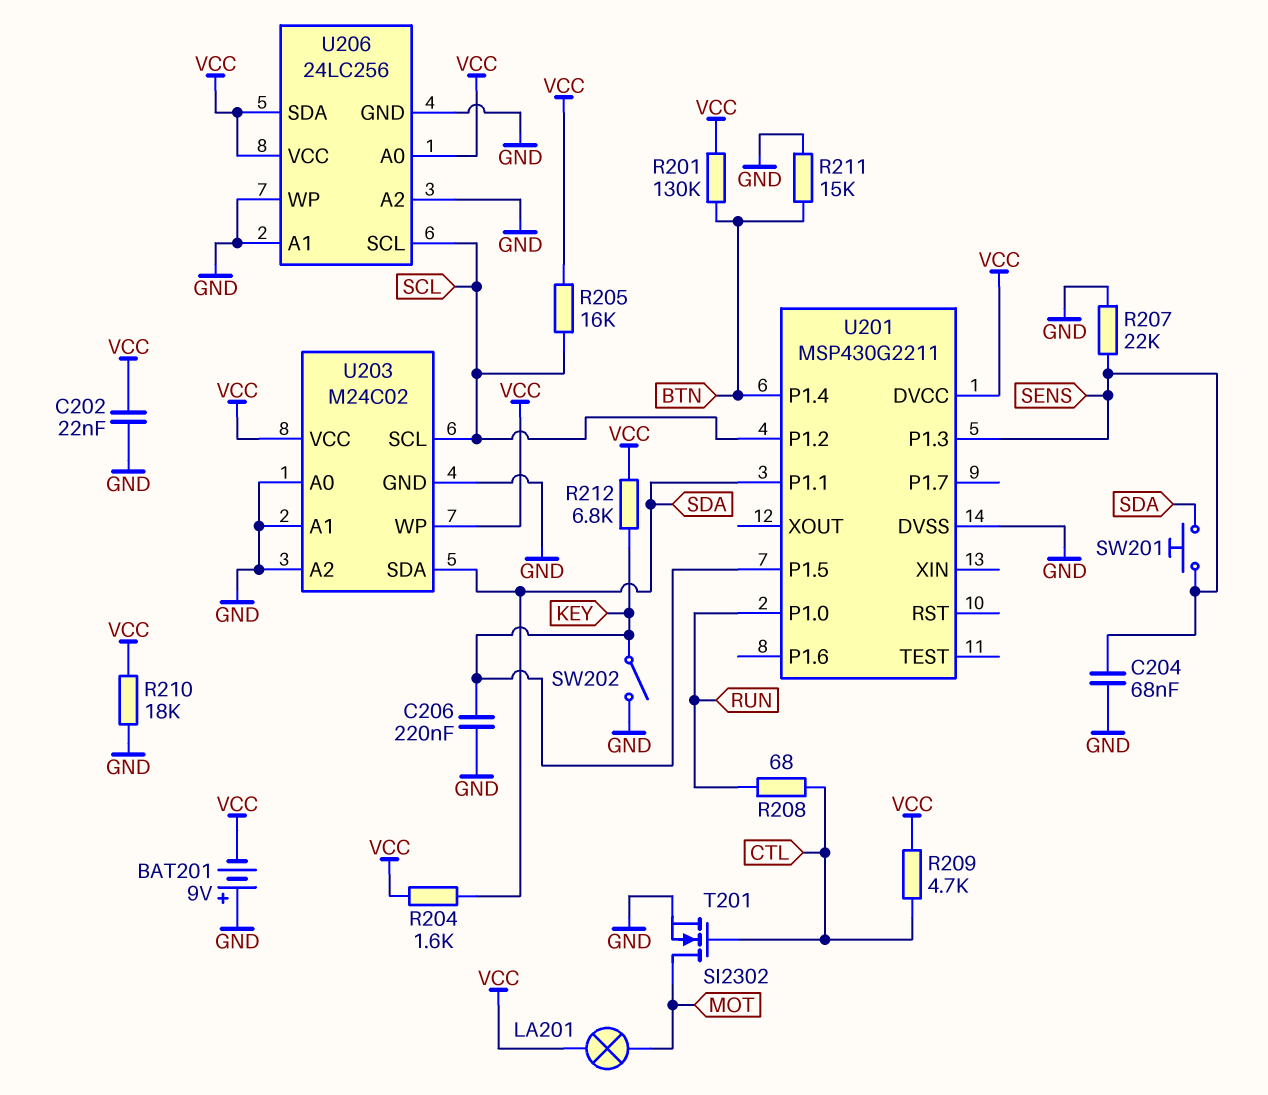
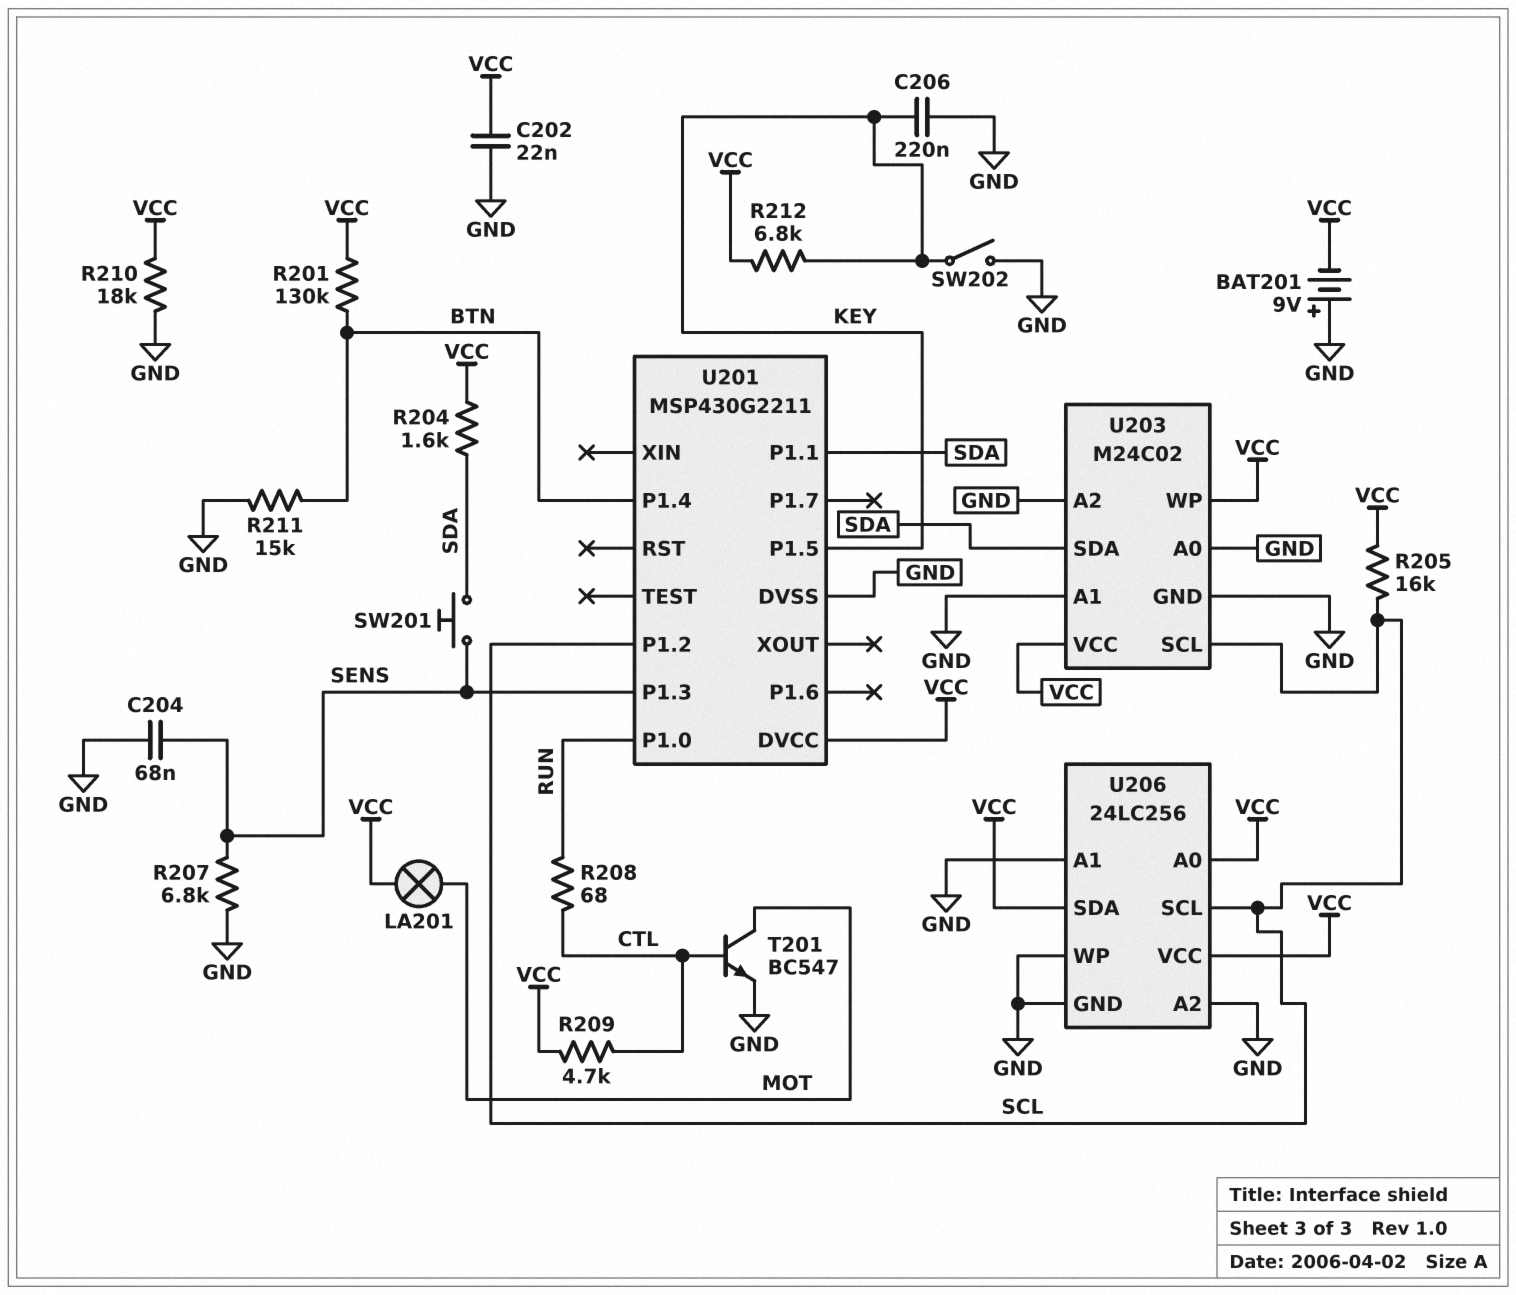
R207: 22k (GND, SENS) -> 6.8k (GND, SENS)
T201: NMOS SI2302 (G CTL, D MOT, S GND) -> NPN BC547 (B CTL, C MOT, E GND)

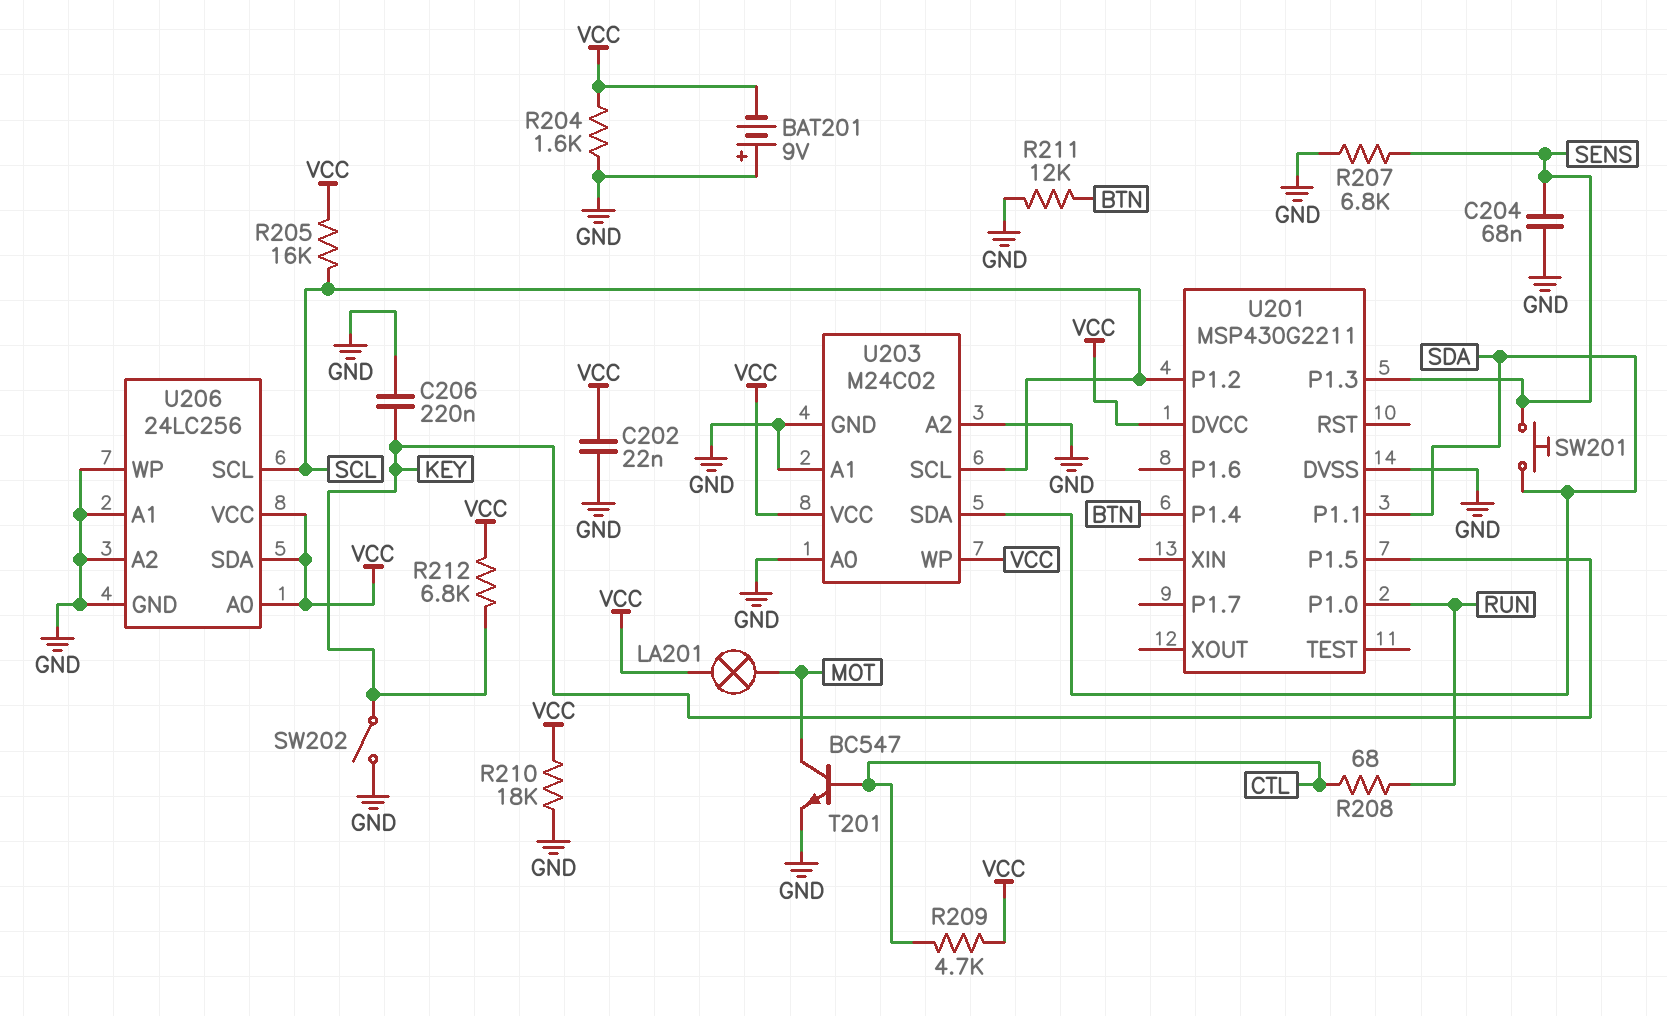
R201: 130k (BTN, VCC) -> none
R204: 1.6k (SDA, VCC) -> 1.6k (GND, VCC)
R211: 15k (BTN, GND) -> 12k (BTN, GND)

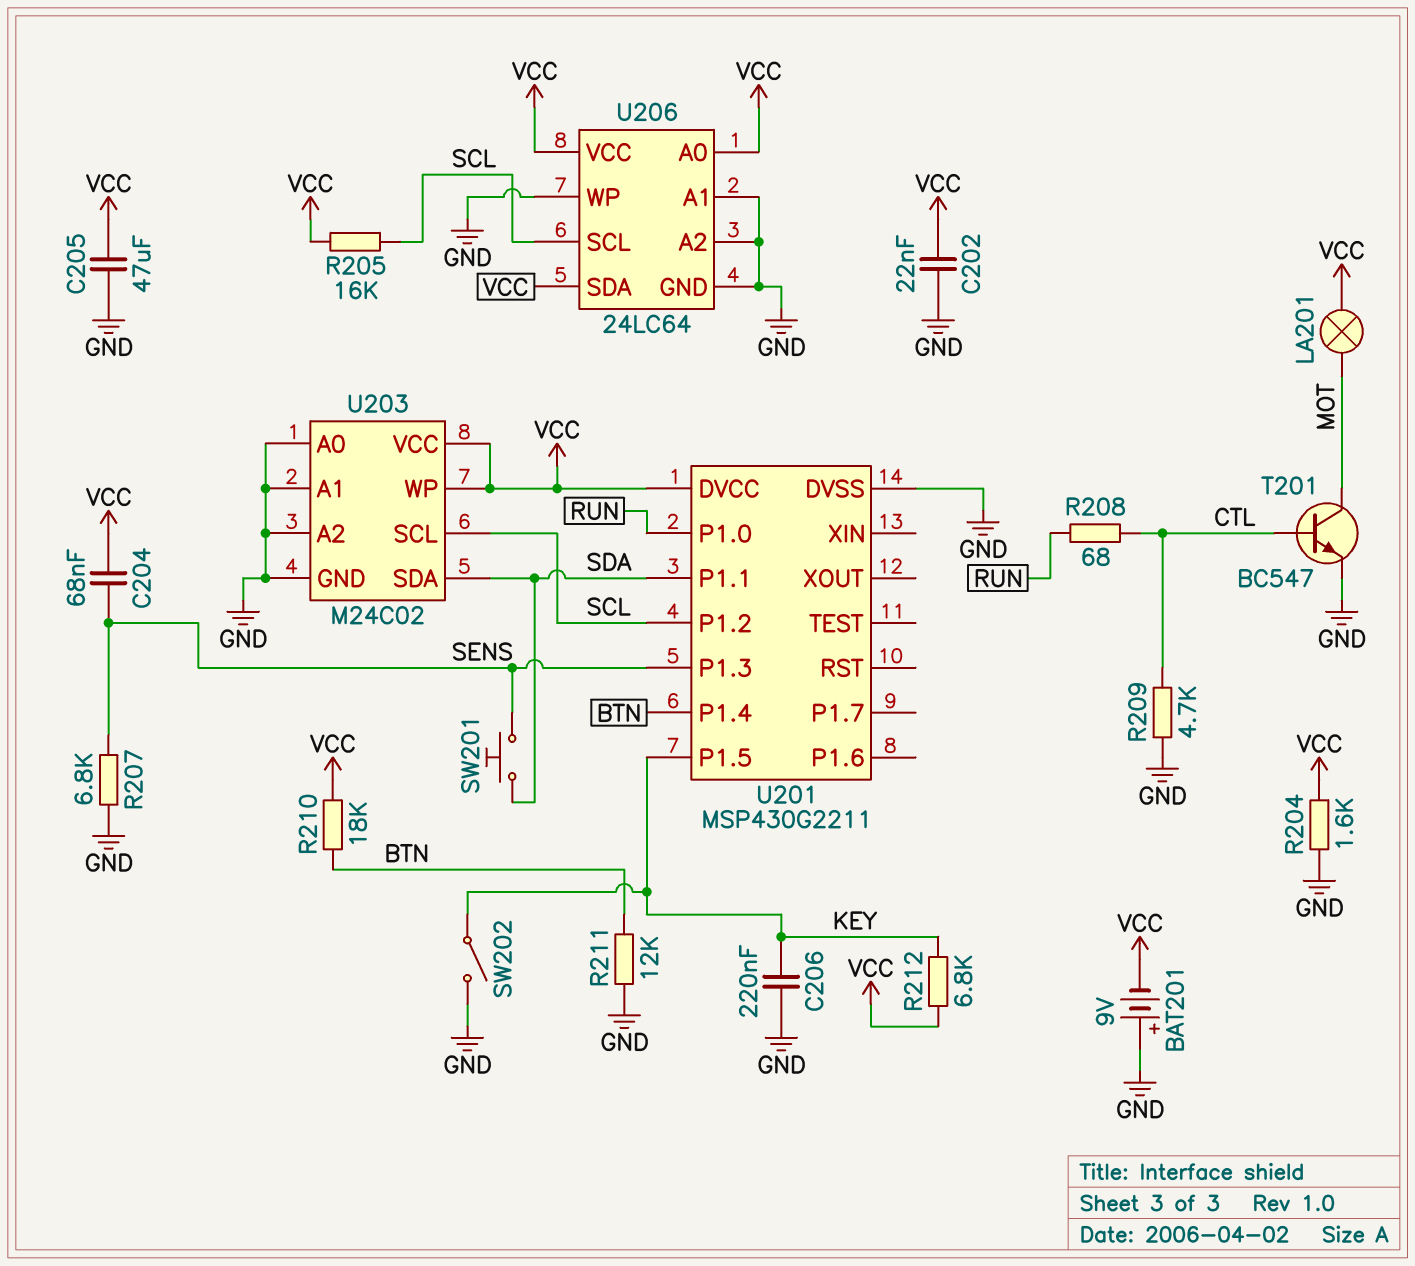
C204: 68nF (GND, SENS) -> 68nF (SENS, VCC)
C205: none -> 47uF (GND, VCC)
R209: 4.7k (CTL, VCC) -> 4.7k (CTL, GND)
R210: 18k (GND, VCC) -> 18k (BTN, VCC)
U206: 24LC256 -> 24LC64

